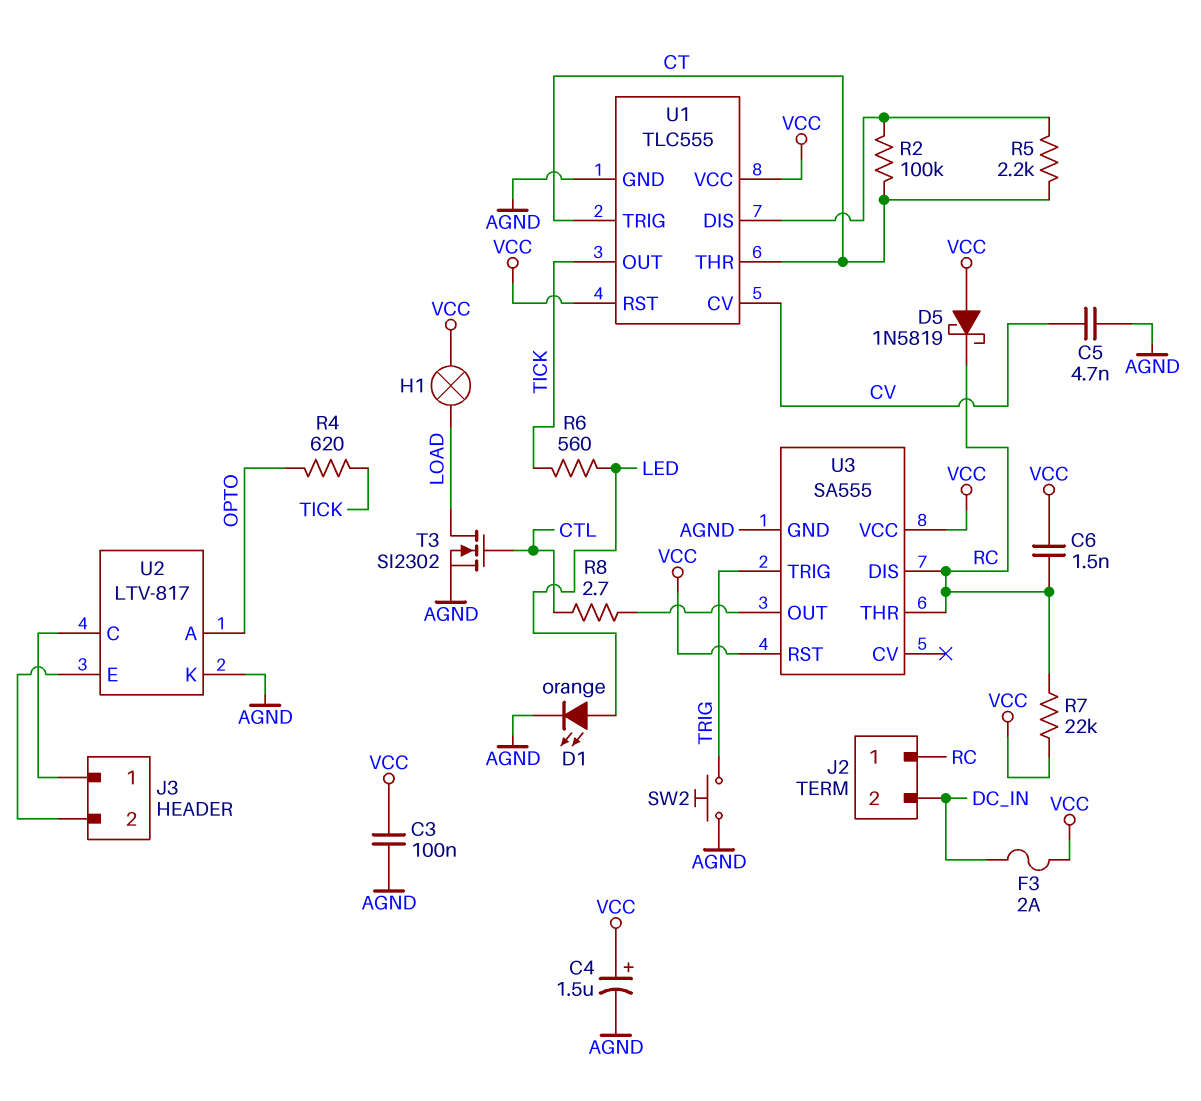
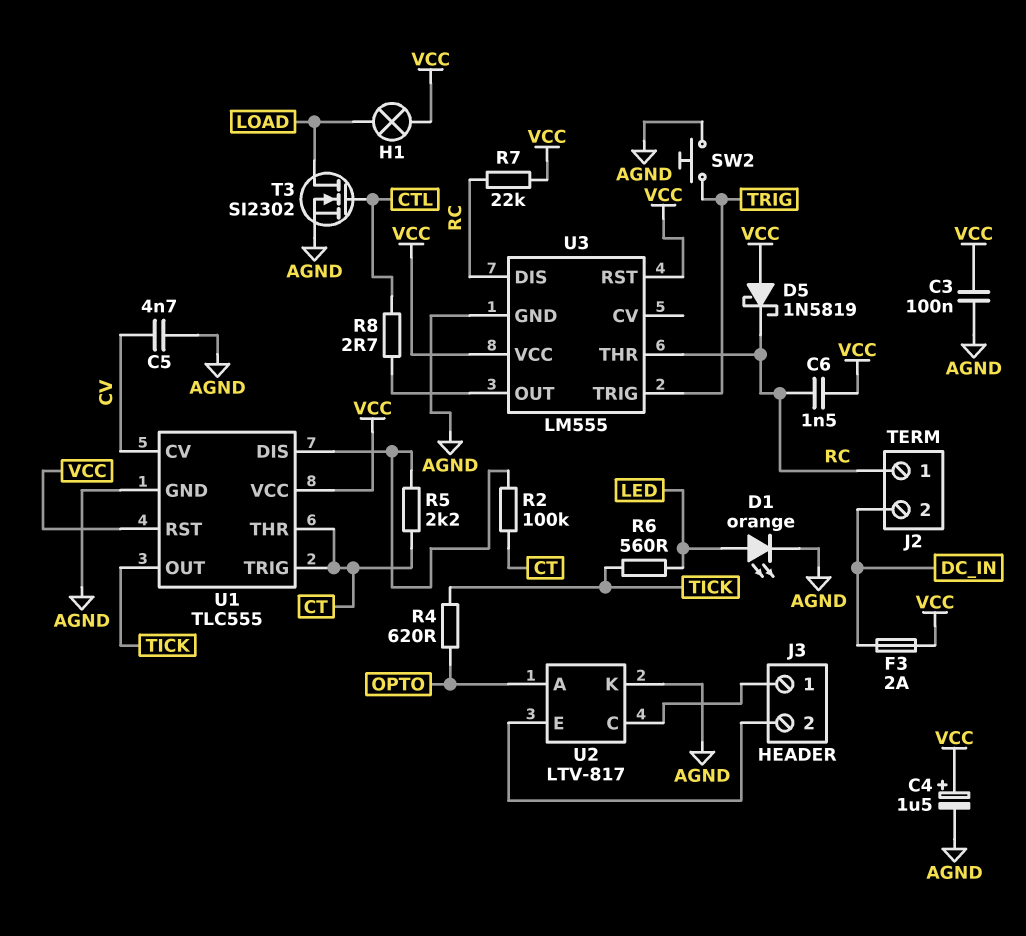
U3: SA555 -> LM555

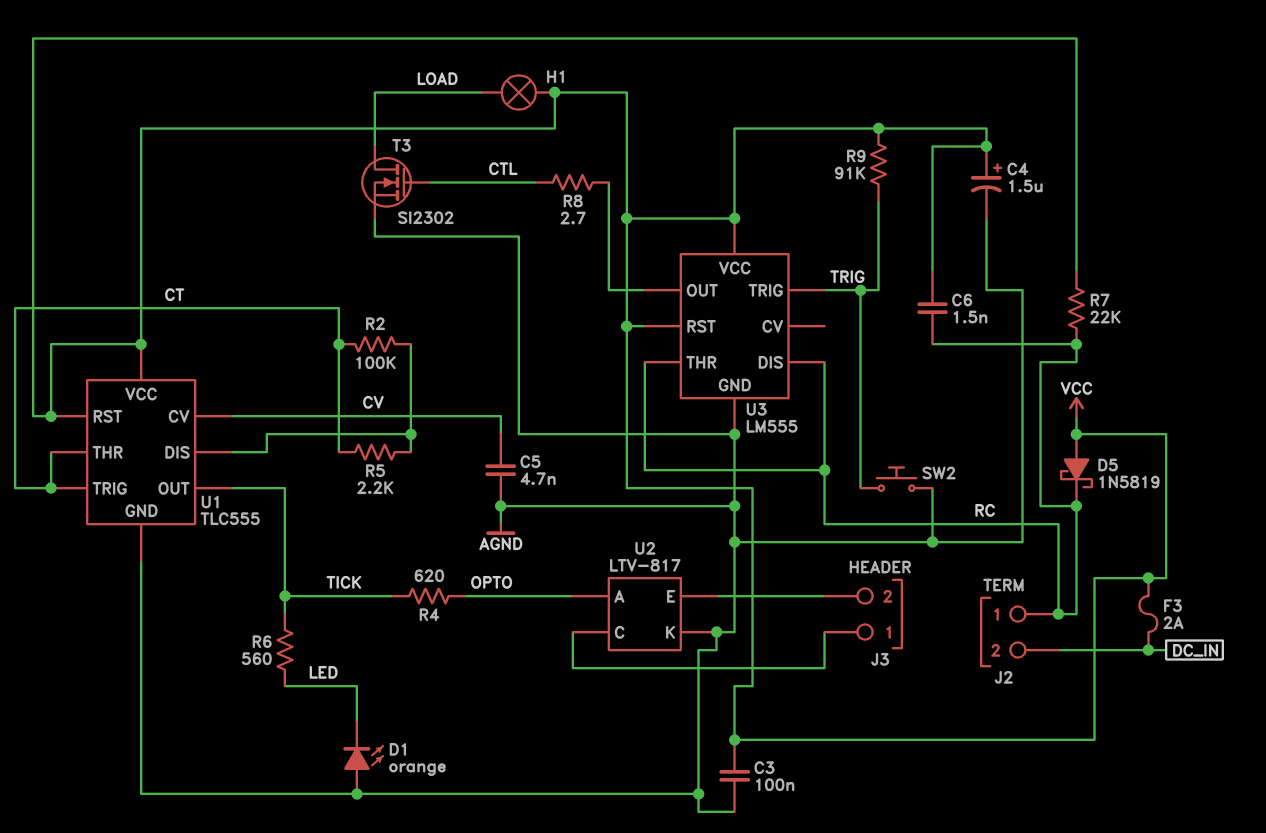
D1: LED orange (A LED, K AGND) -> LED orange (A AGND, K LED)
R9: none -> 91k (TRIG, VCC)

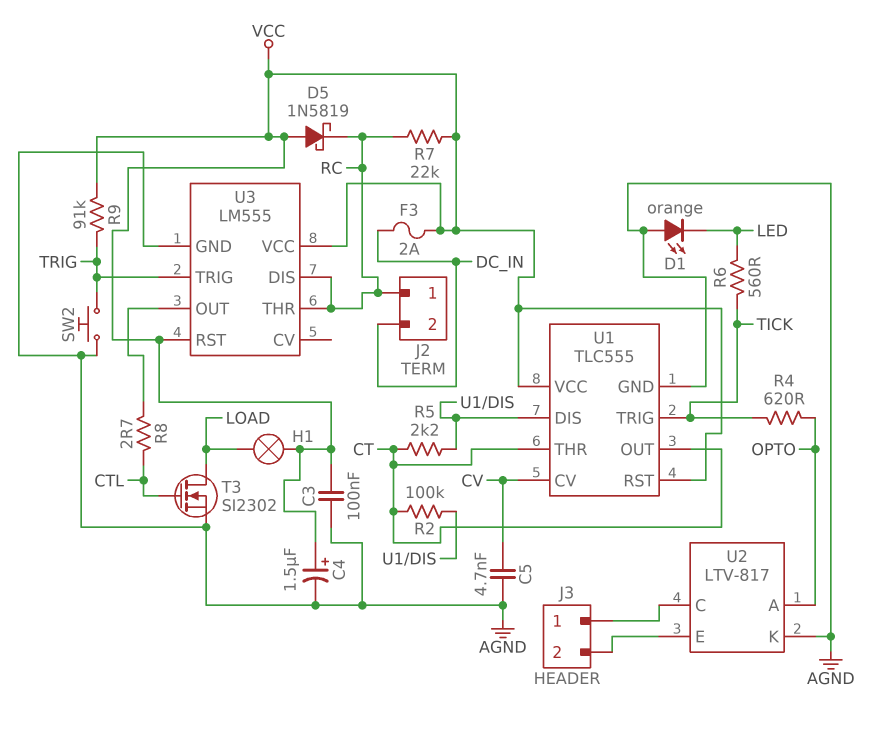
C6: 1.5nF (RC, VCC) -> none
U1 pin OUT: TICK -> CT
U1 pin TRIG: CT -> TICK

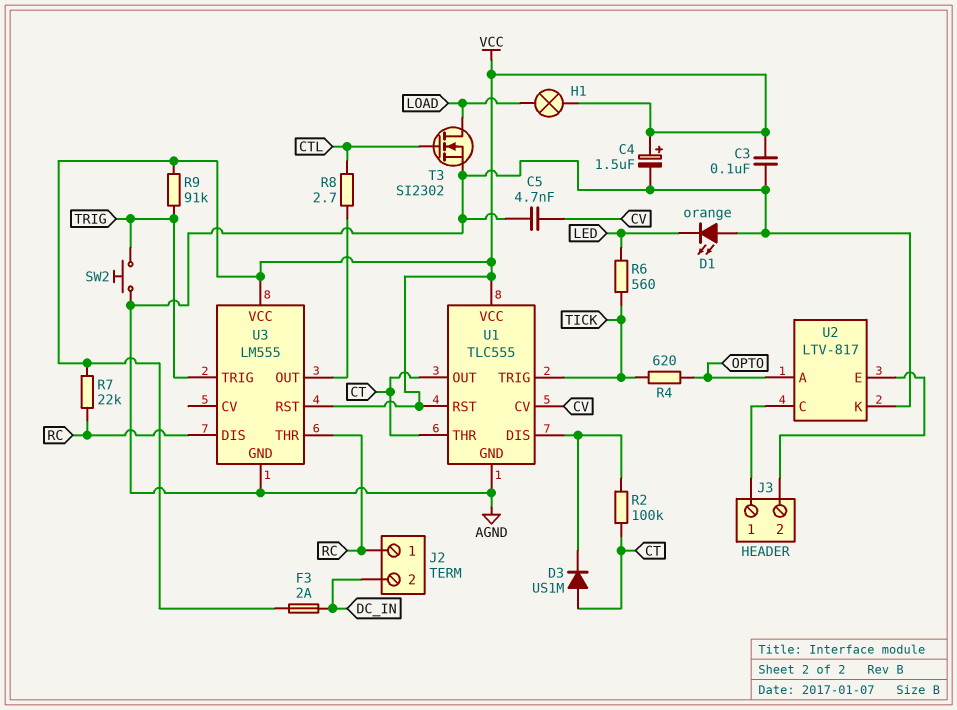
D3: none -> diode US1M (A CT, K U1/DIS)
D5: schottky 1N5819 (A VCC, K RC) -> none
R5: 2.2k (CT, U1/DIS) -> none

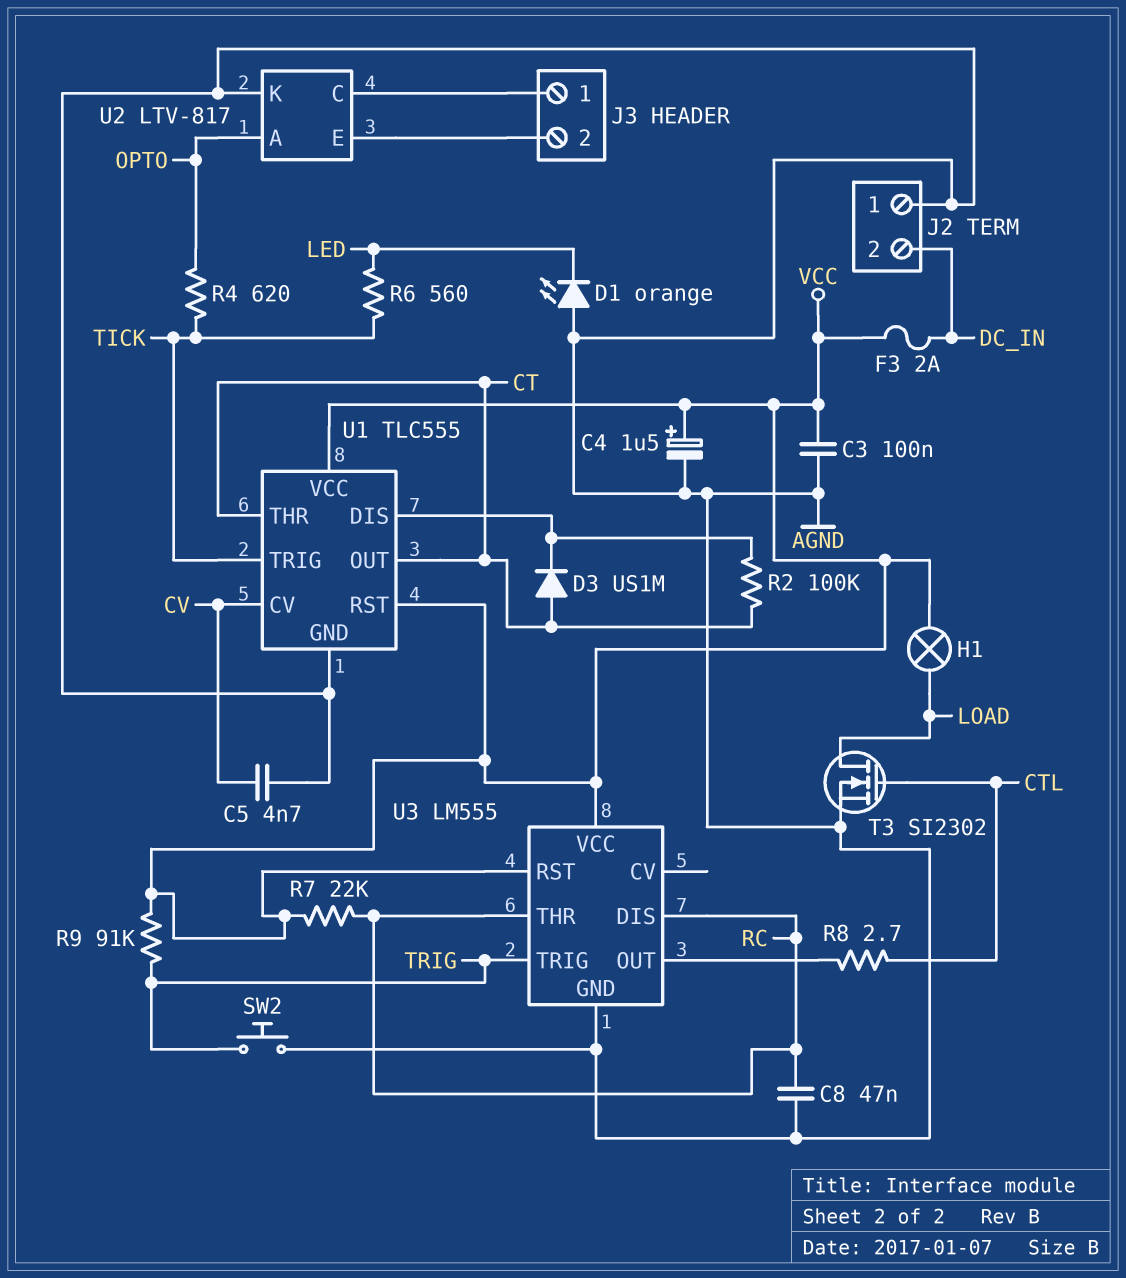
C8: none -> 47nF (AGND, RC)
J2 pin 1: RC -> AGND

